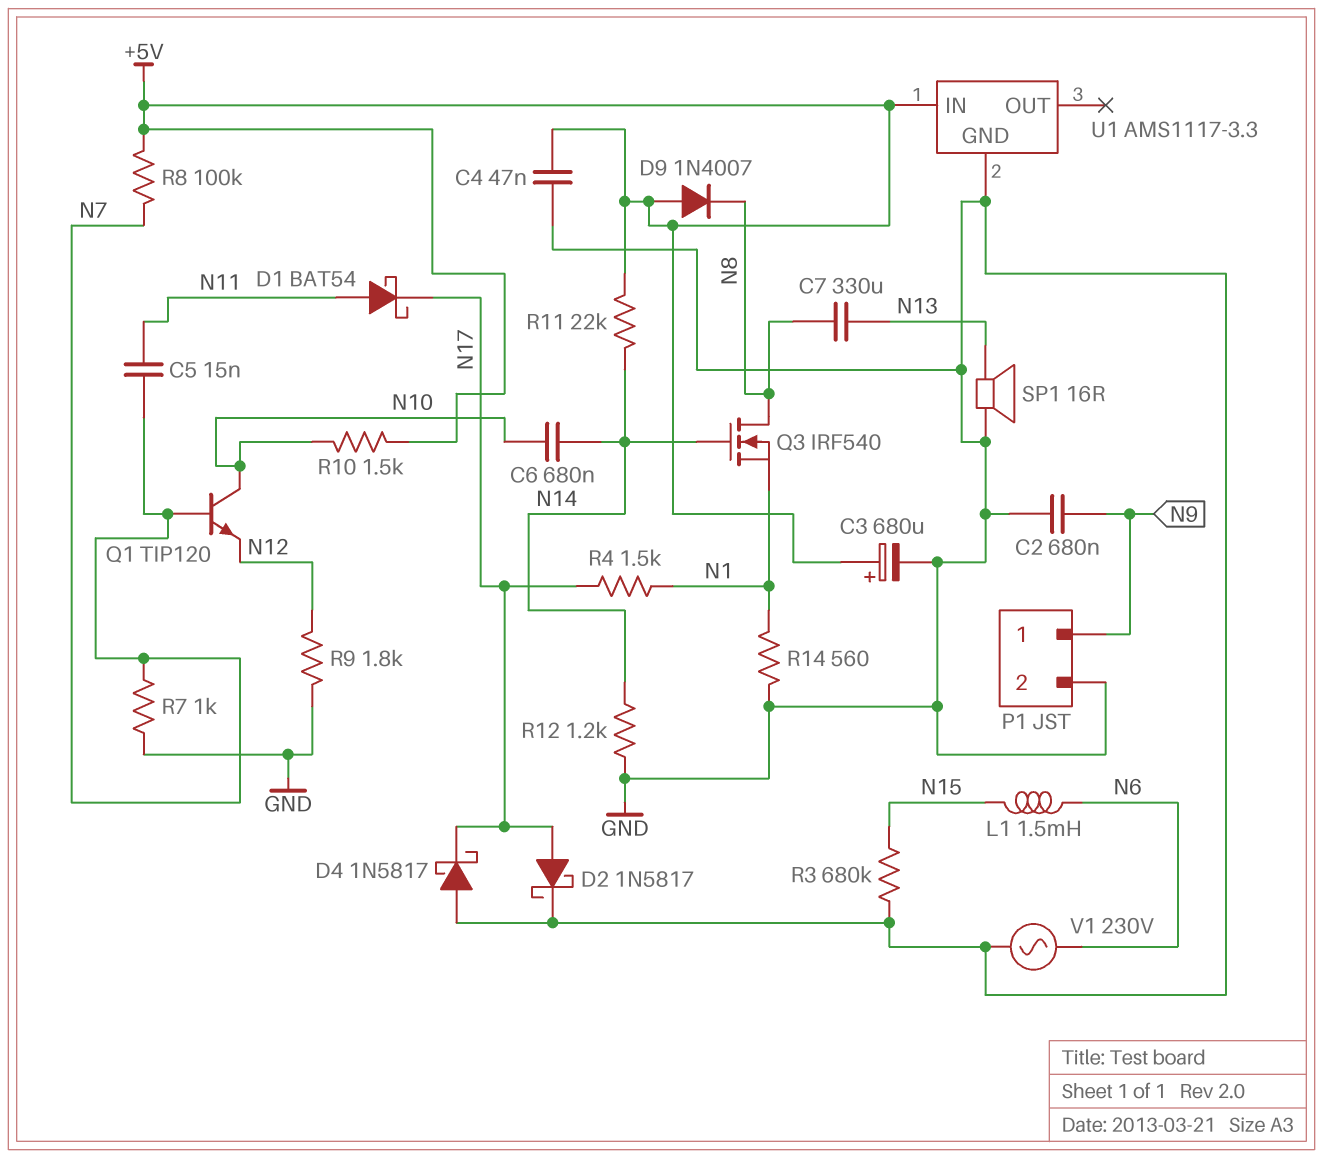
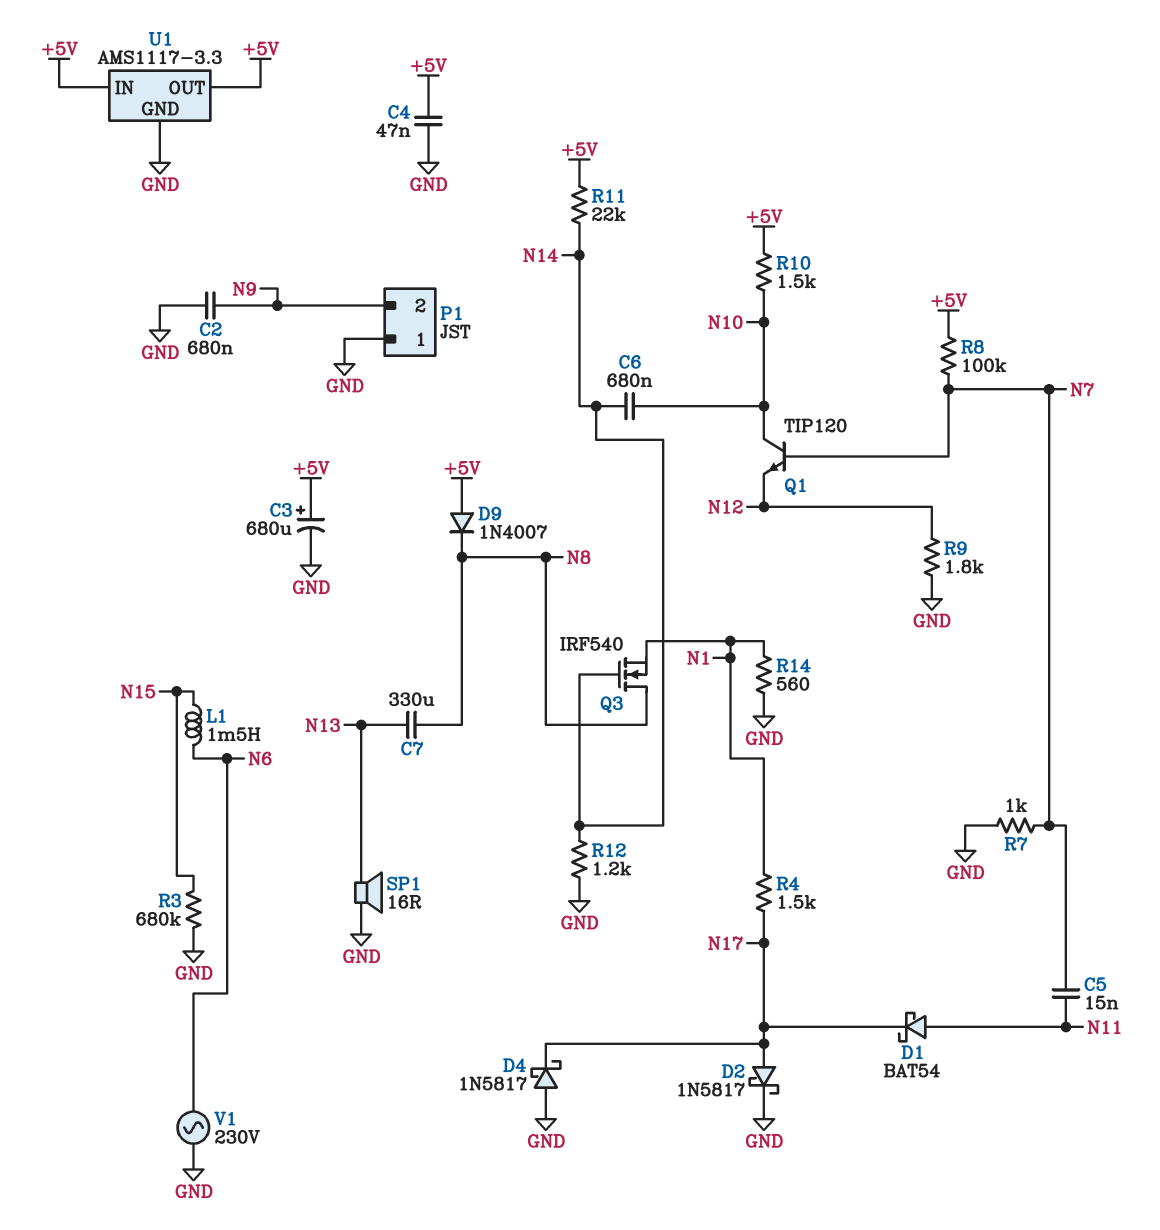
P1 pin 1: N9 -> GND
P1 pin 2: GND -> N9
U1 pin OUT: none -> +5V

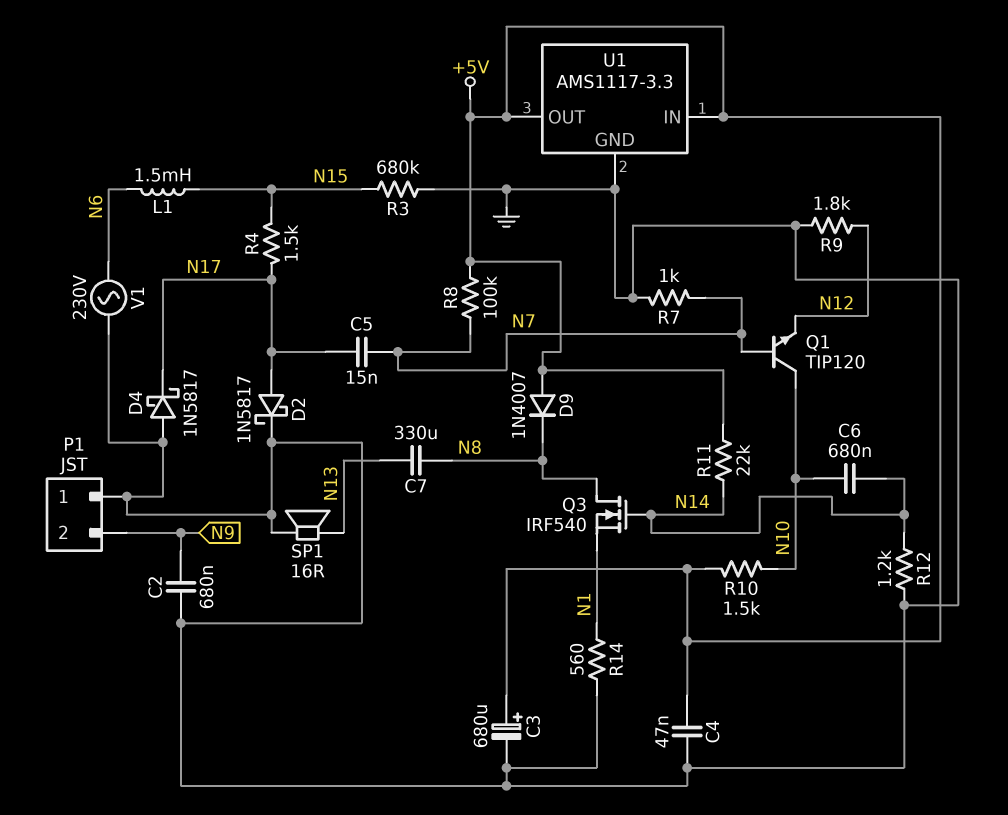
C5: 15nF (N7, N11) -> 15nF (N7, N17)
D1: schottky BAT54 (A N11, K N17) -> none
R4: 1.5k (N1, N17) -> 1.5k (N15, N17)

